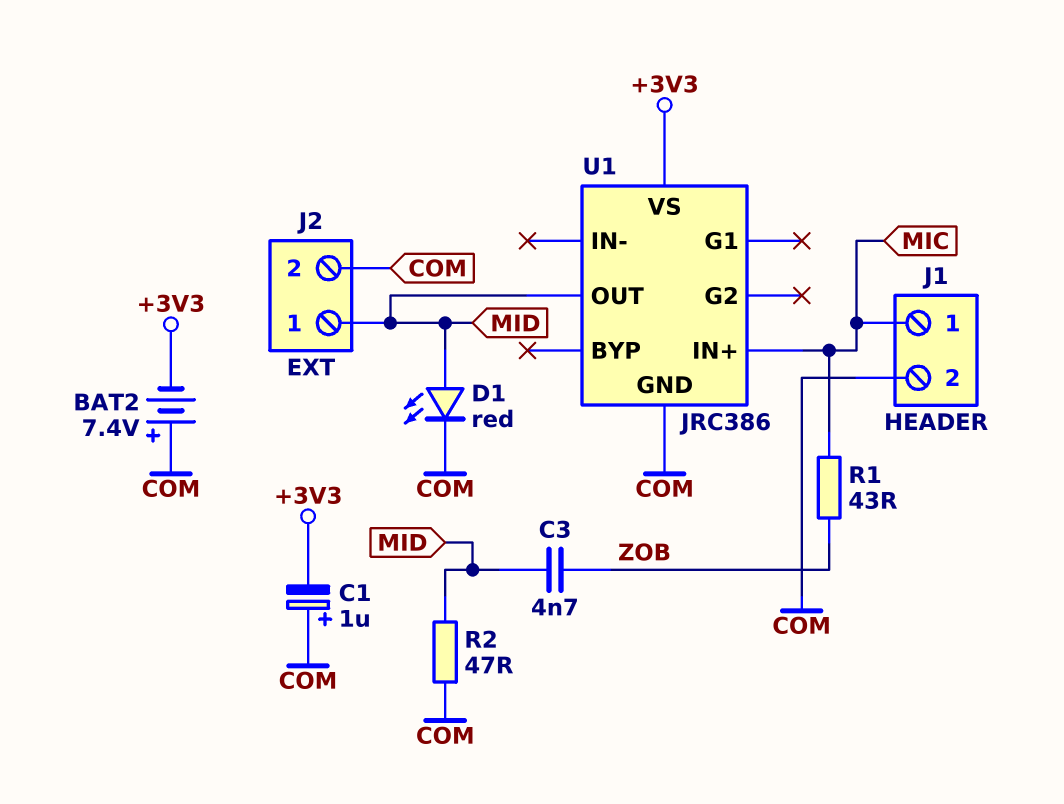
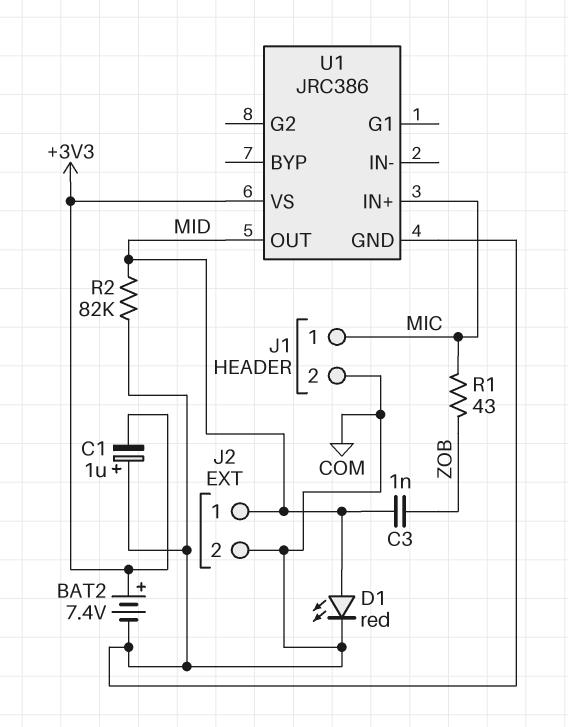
BAT2: 7.4V (plus COM, minus +3V3) -> 7.4V (plus +3V3, minus COM)
C3: 4.7nF (MID, ZOB) -> 1nF (MID, ZOB)
R2: 47 (COM, MID) -> 82k (COM, MID)

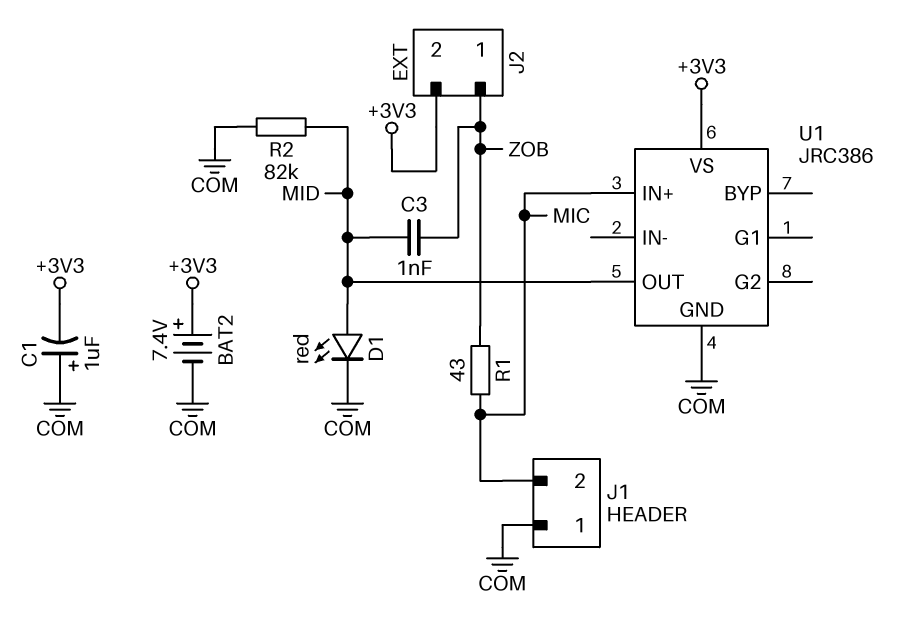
J1 pin 1: MIC -> COM
J1 pin 2: COM -> MIC
J2 pin 1: MID -> ZOB
J2 pin 2: COM -> +3V3

